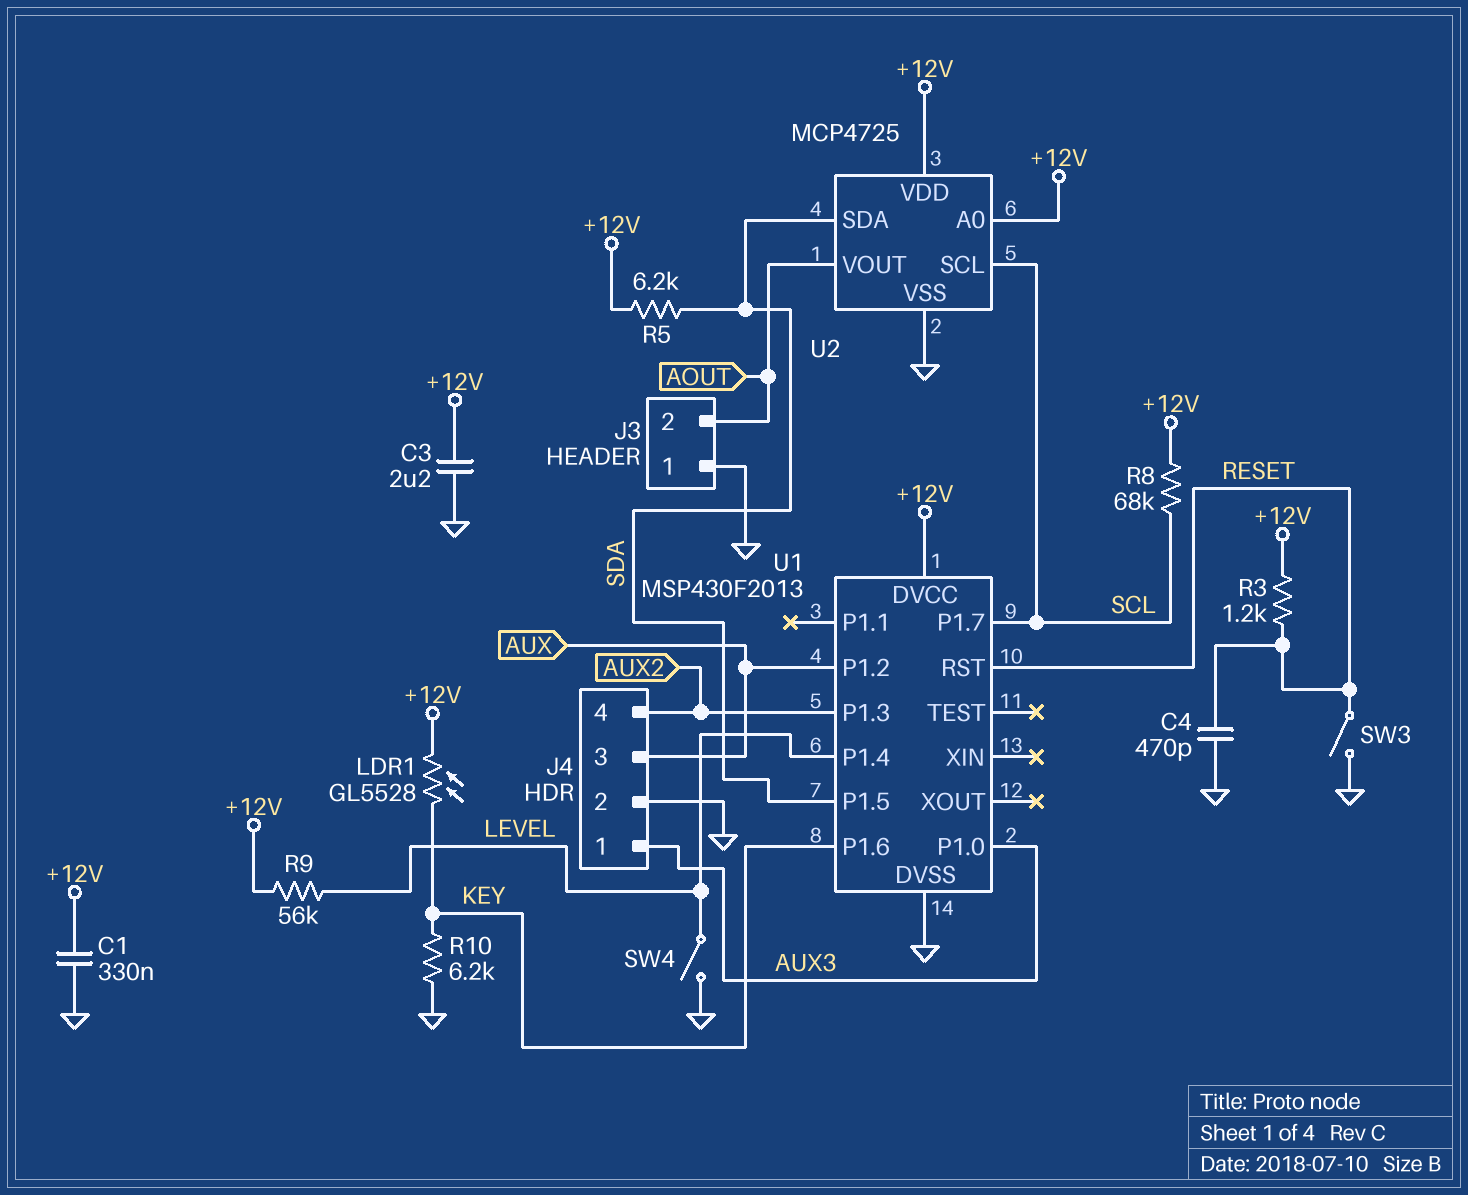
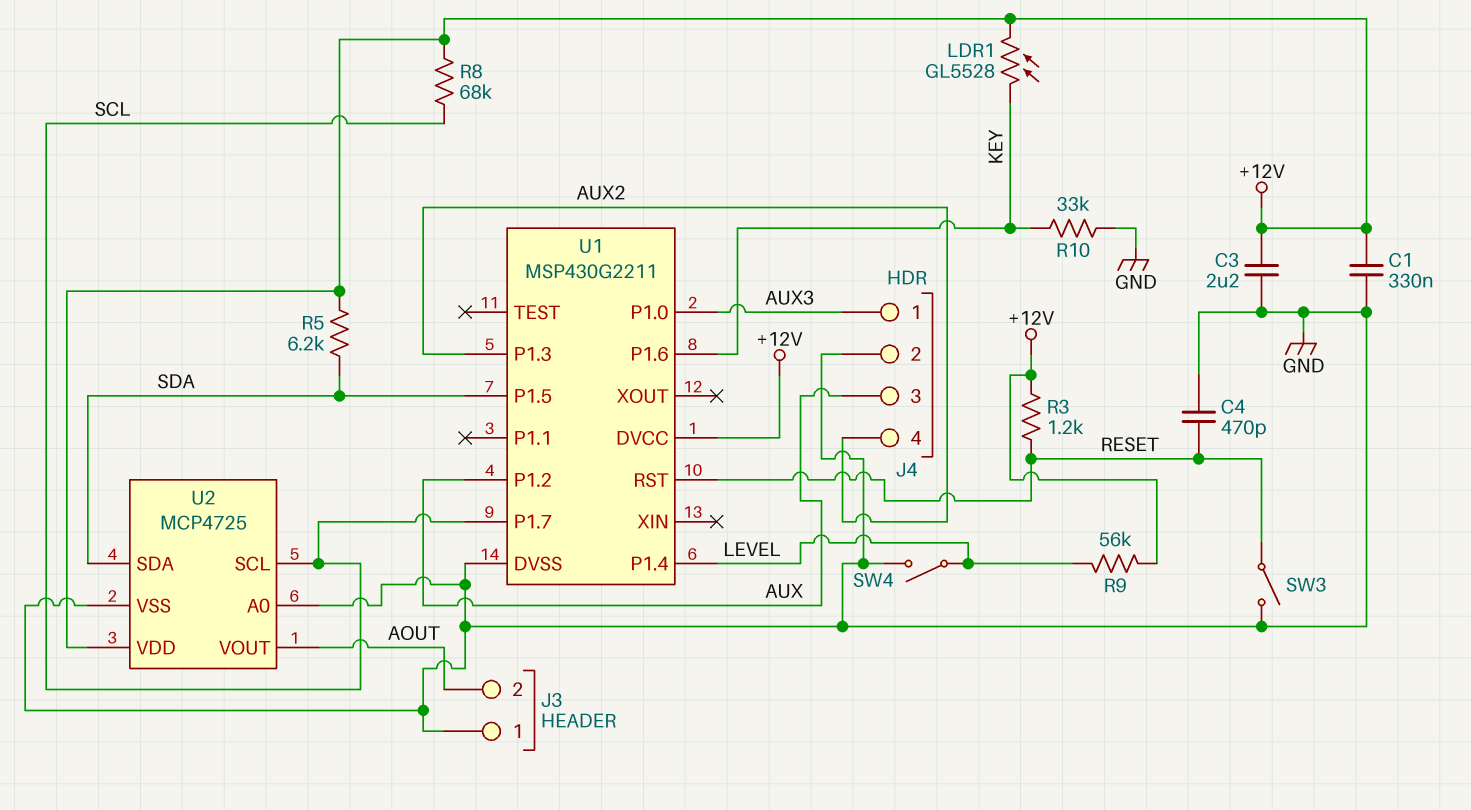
R10: 6.2k (GND, KEY) -> 33k (GND, KEY)
U1: MSP430F2013 -> MSP430G2211
U2 pin A0: +12V -> GND

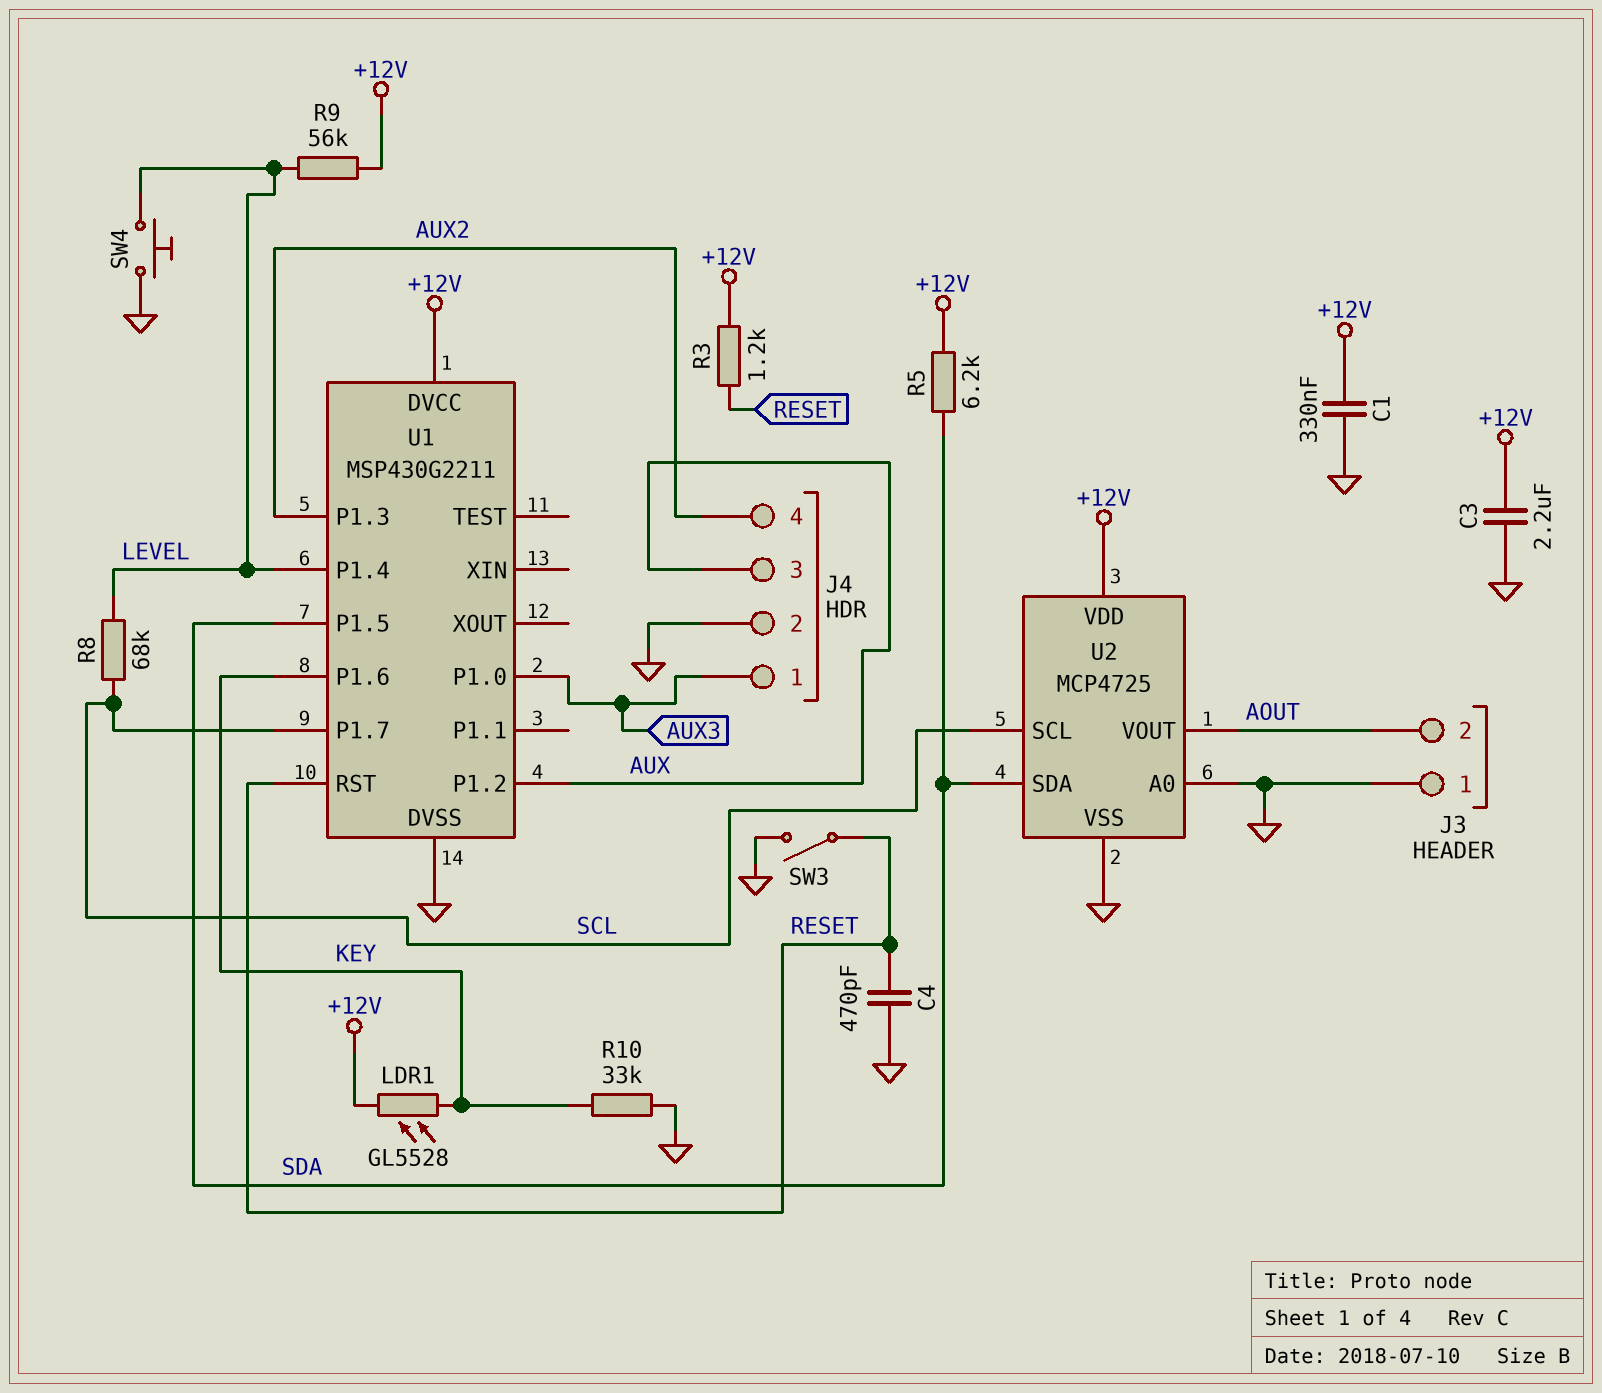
R8: 68k (+12V, SCL) -> 68k (LEVEL, SCL)
SW4: switch (GND, LEVEL) -> button (GND, LEVEL)

